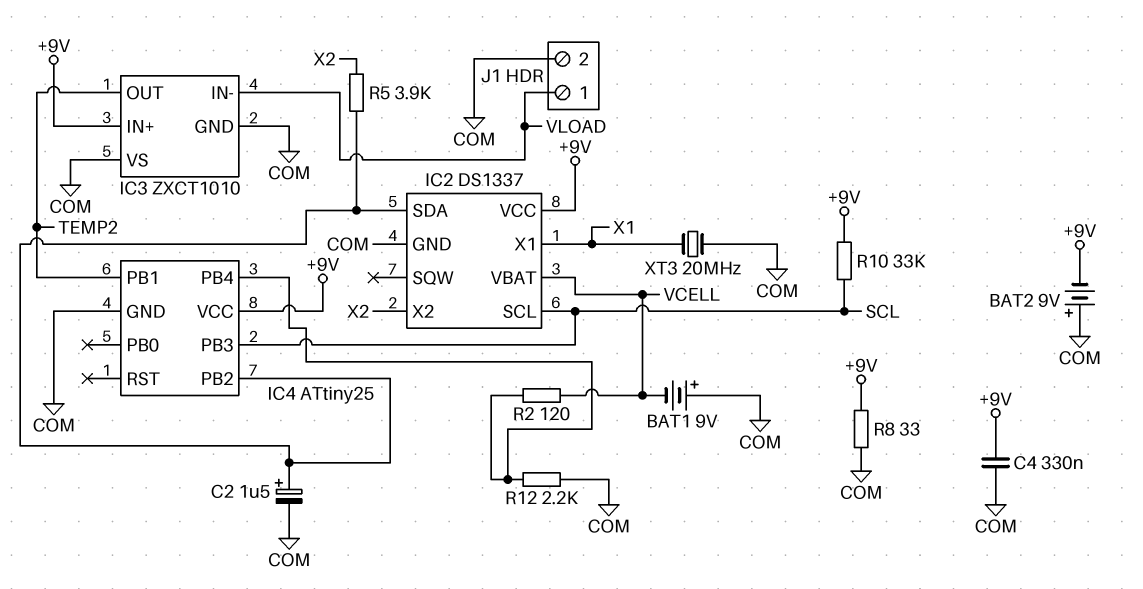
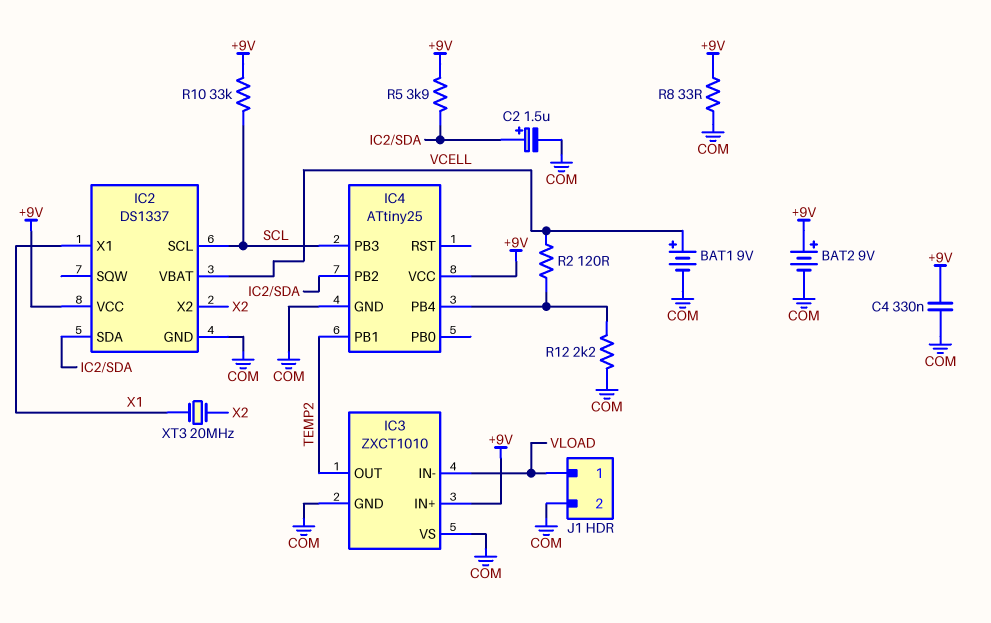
BAT1: 9V (plus COM, minus VCELL) -> 9V (plus VCELL, minus COM)
BAT2: 9V (plus COM, minus +9V) -> 9V (plus +9V, minus COM)
R5: 3.9k (IC2/SDA, X2) -> 3.9k (+9V, IC2/SDA)
XT3: 20MHz (COM, X1) -> 20MHz (X1, X2)

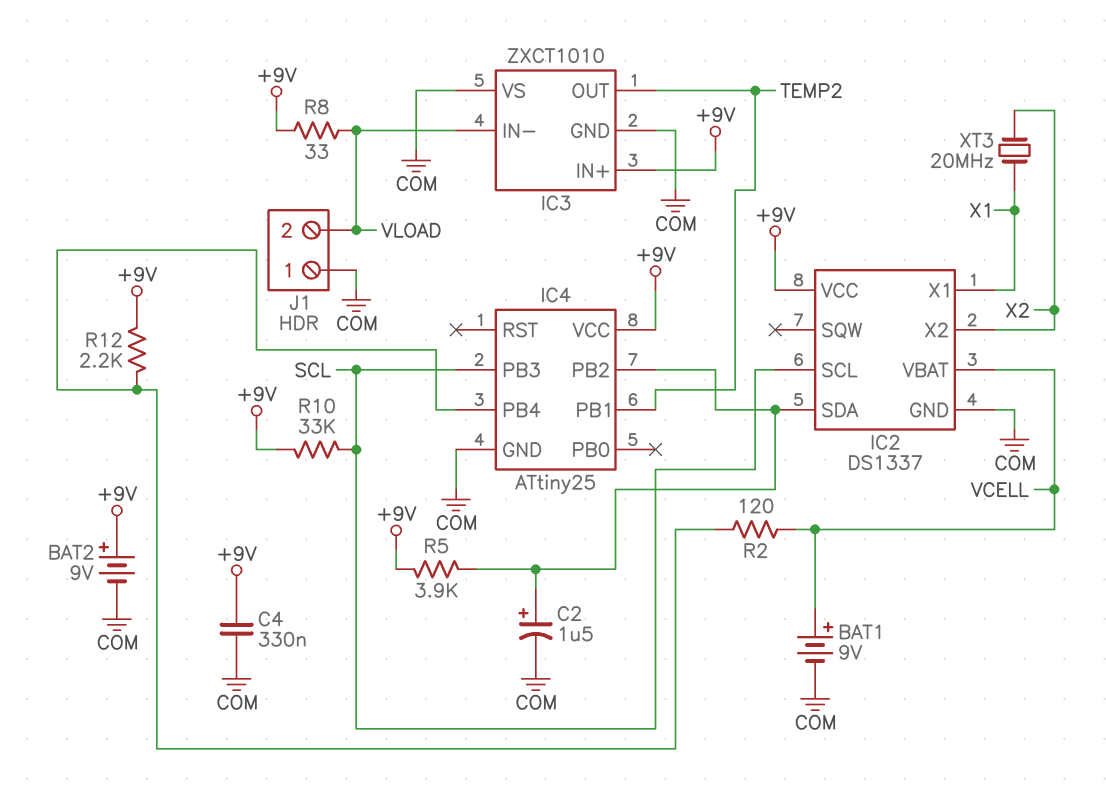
J1 pin 1: VLOAD -> COM
J1 pin 2: COM -> VLOAD
R8: 33 (+9V, COM) -> 33 (+9V, VLOAD)
R12: 2.2k (COM, IC4/PB4) -> 2.2k (+9V, IC4/PB4)

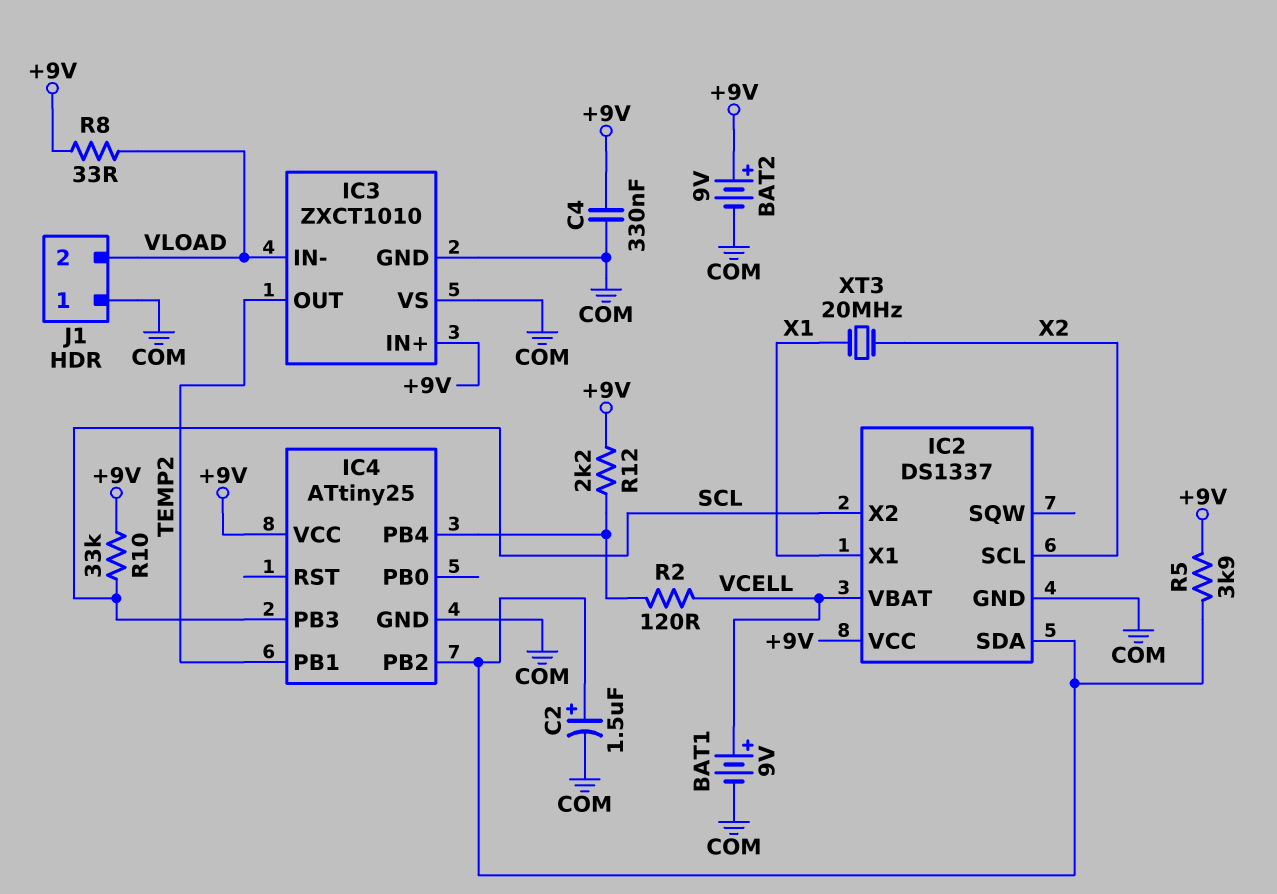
IC2 pin SCL: SCL -> X2
IC2 pin X2: X2 -> SCL

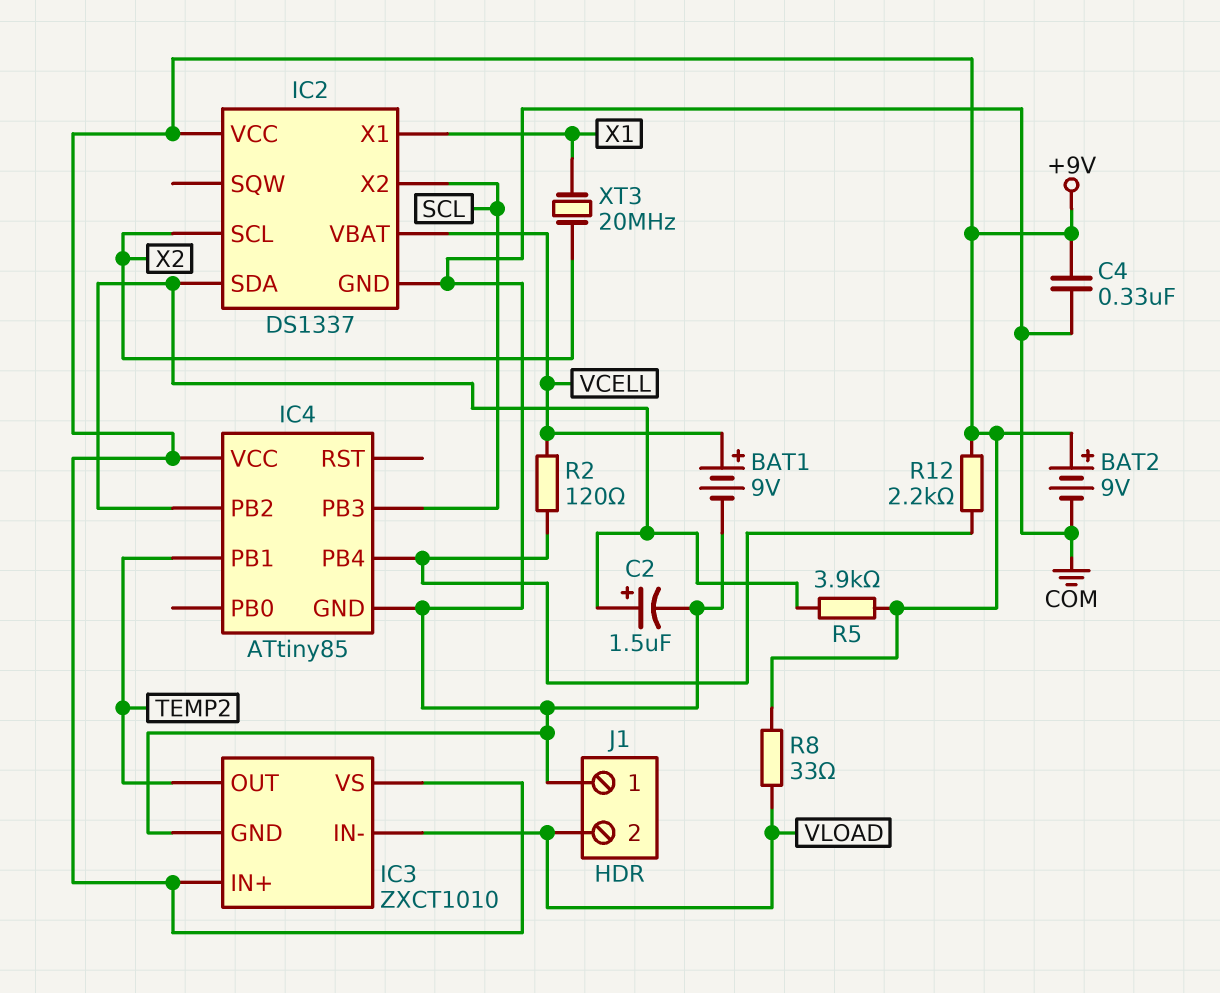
IC3 pin VS: COM -> +9V
IC4: ATtiny25 -> ATtiny85
R10: 33k (+9V, SCL) -> none

